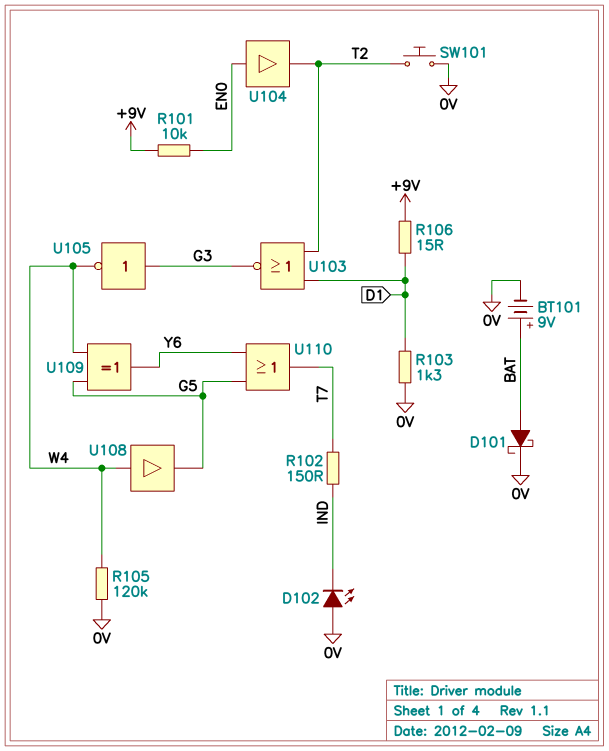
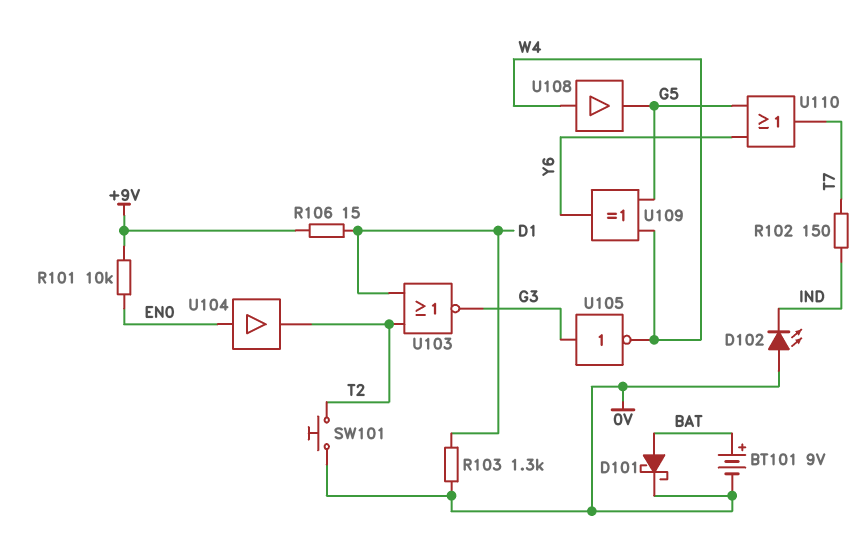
R105: 120k (0V, W4) -> none

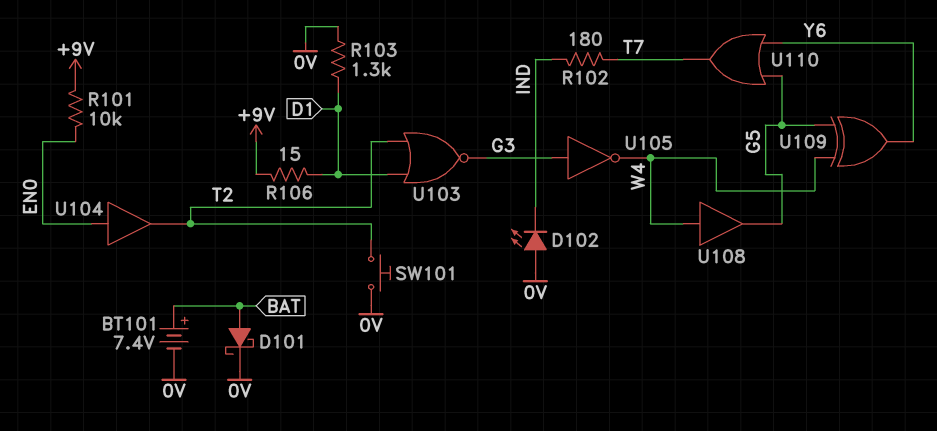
BT101: 9V (plus BAT, minus 0V) -> 7.4V (plus BAT, minus 0V)
R102: 150 (IND, T7) -> 180 (IND, T7)

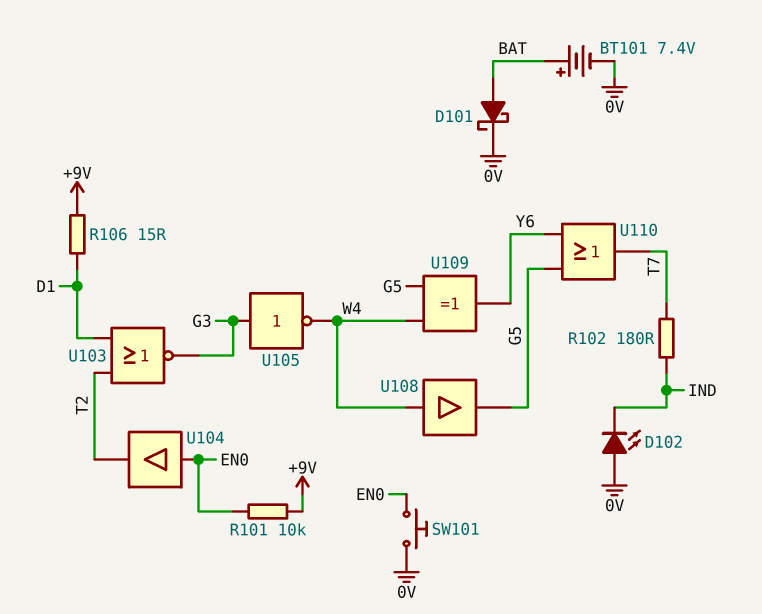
R103: 1.3k (0V, D1) -> none
SW101: button (0V, T2) -> button (0V, EN0)

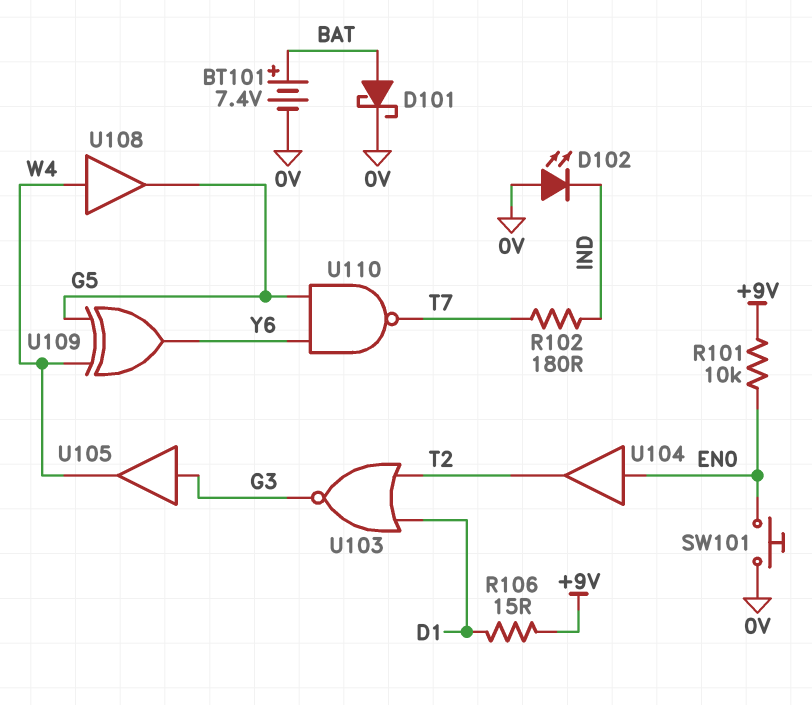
U105: NOT (in G3, out W4) -> buffer (in G3, out W4)
U110: OR (in G5, in Y6, out T7) -> NAND (in G5, in Y6, out T7)

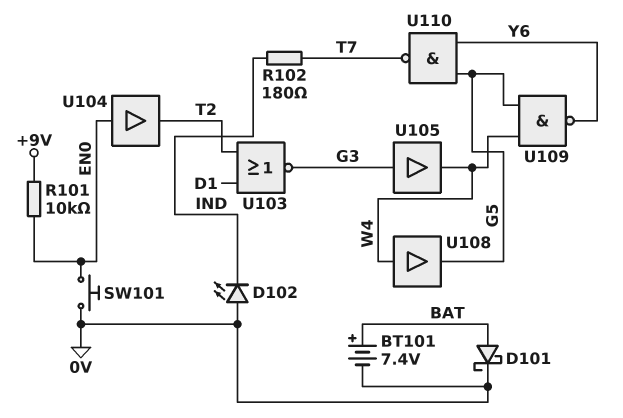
R106: 15 (+9V, D1) -> none
U109: XOR (in G5, in W4, out Y6) -> NAND (in G5, in W4, out Y6)

